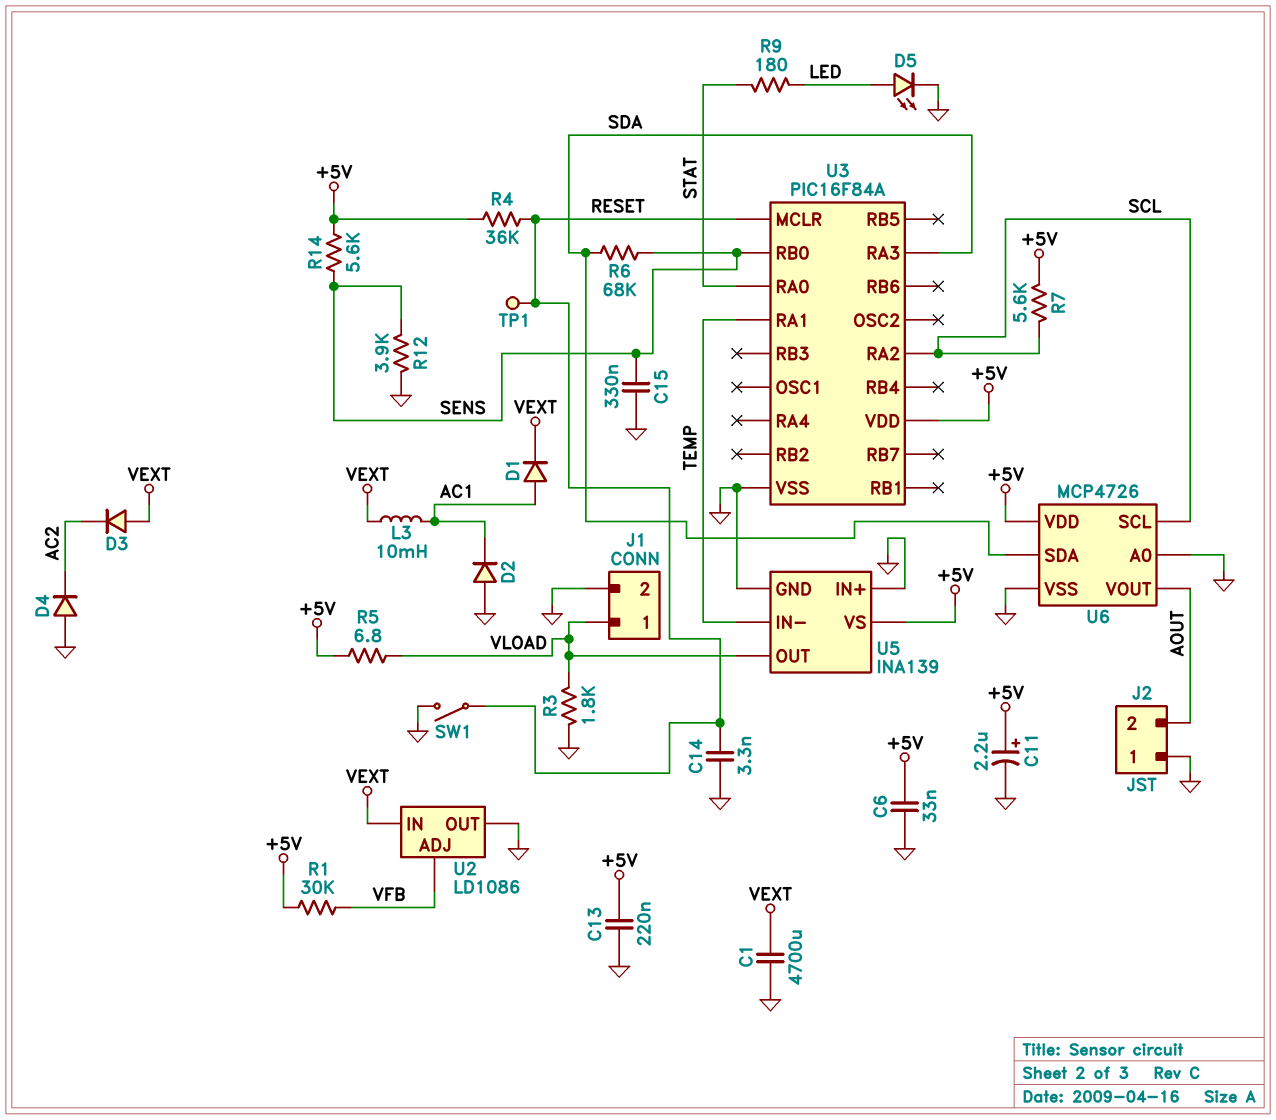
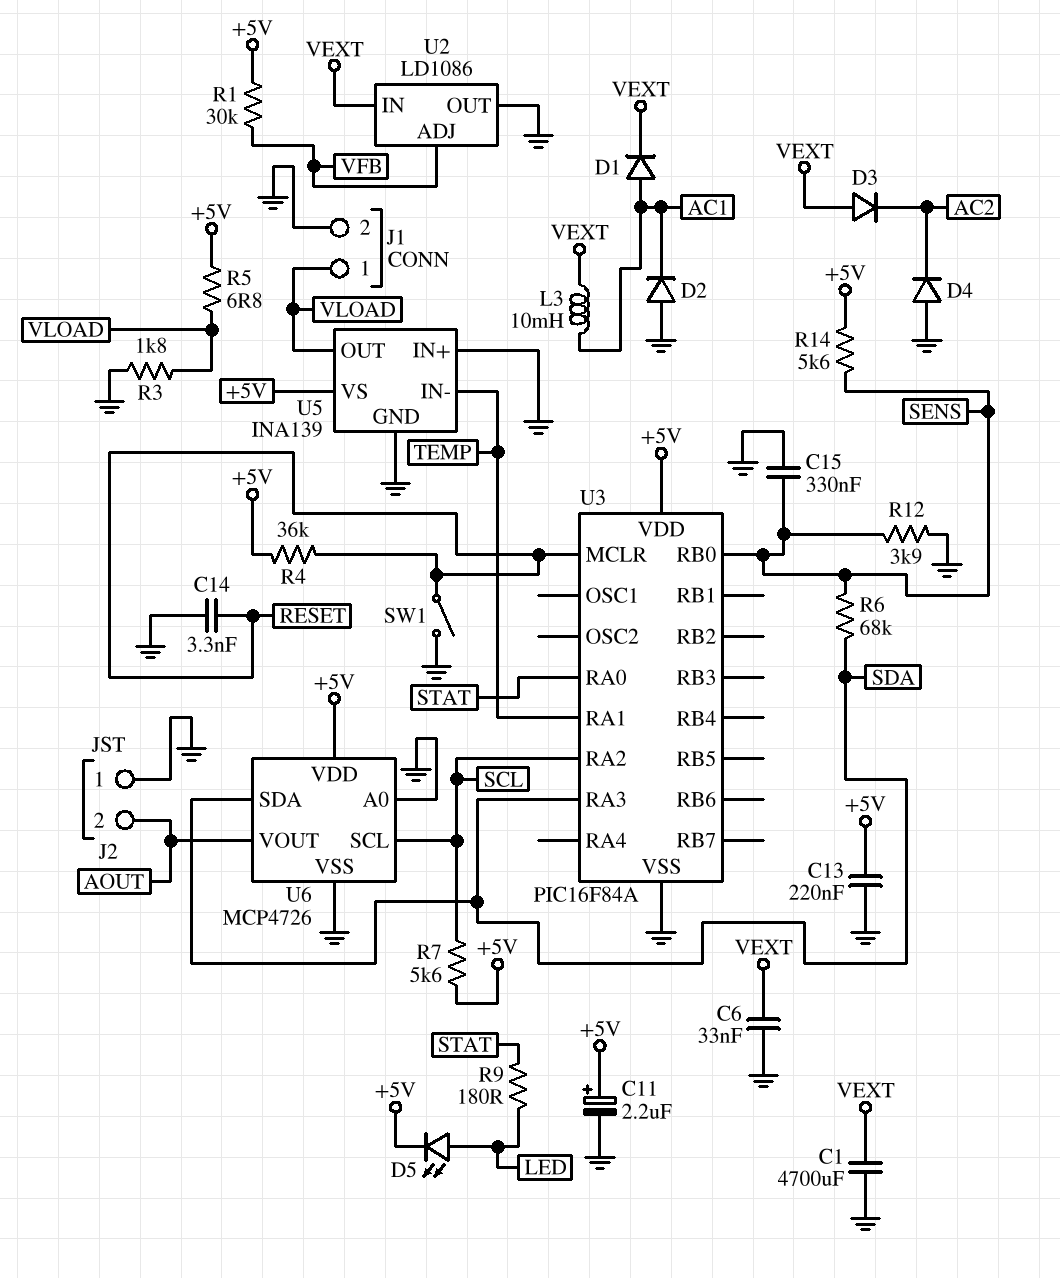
C6: 33nF (+5V, GND) -> 33nF (GND, VEXT)
D5: LED (A LED, K GND) -> LED (A LED, K +5V)
TP1: test point (RESET) -> none

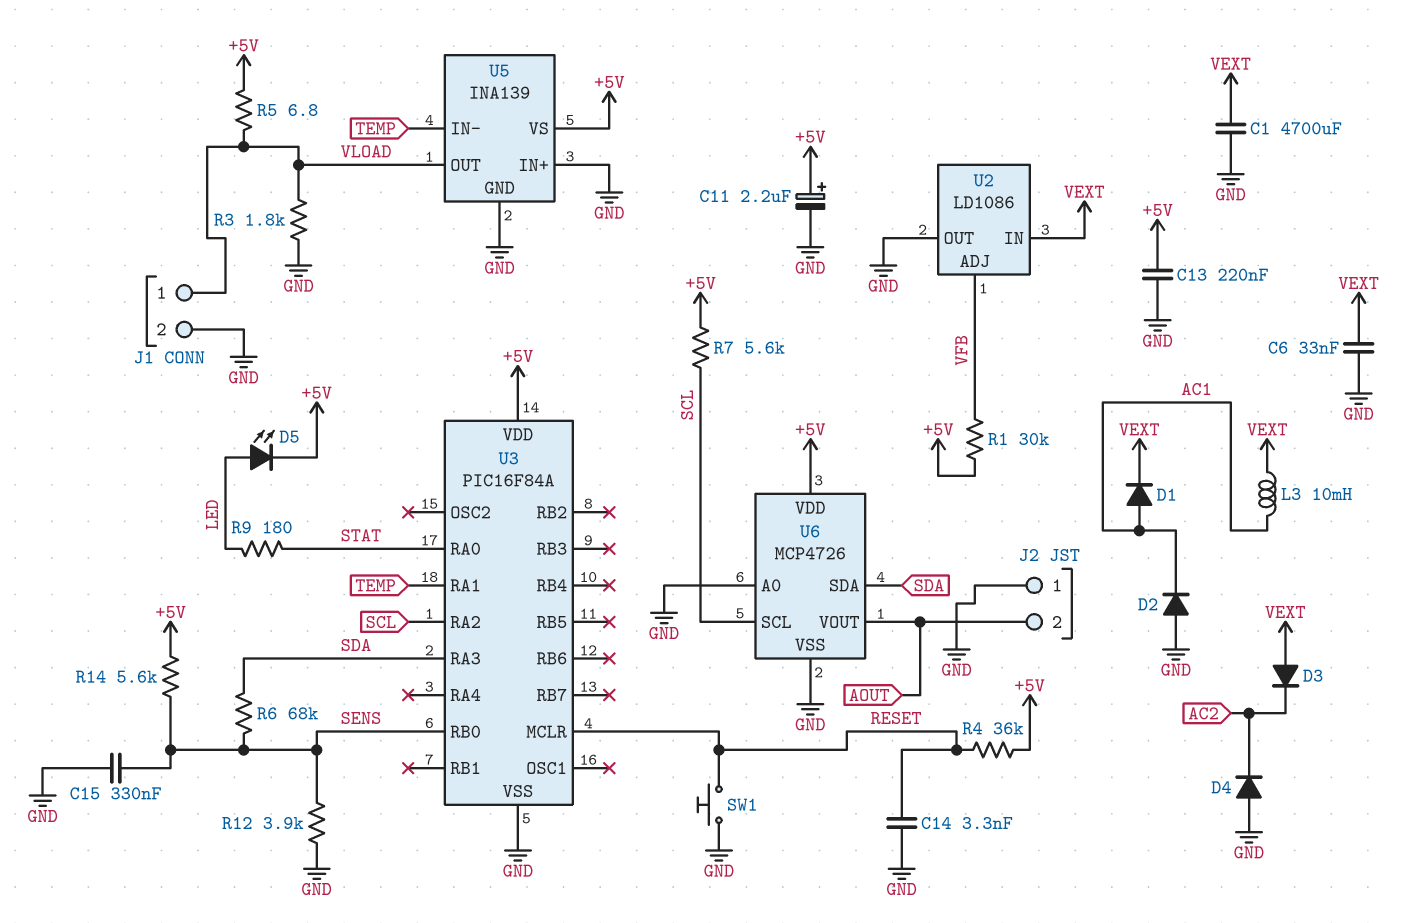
SW1: switch (GND, RESET) -> button (GND, RESET)

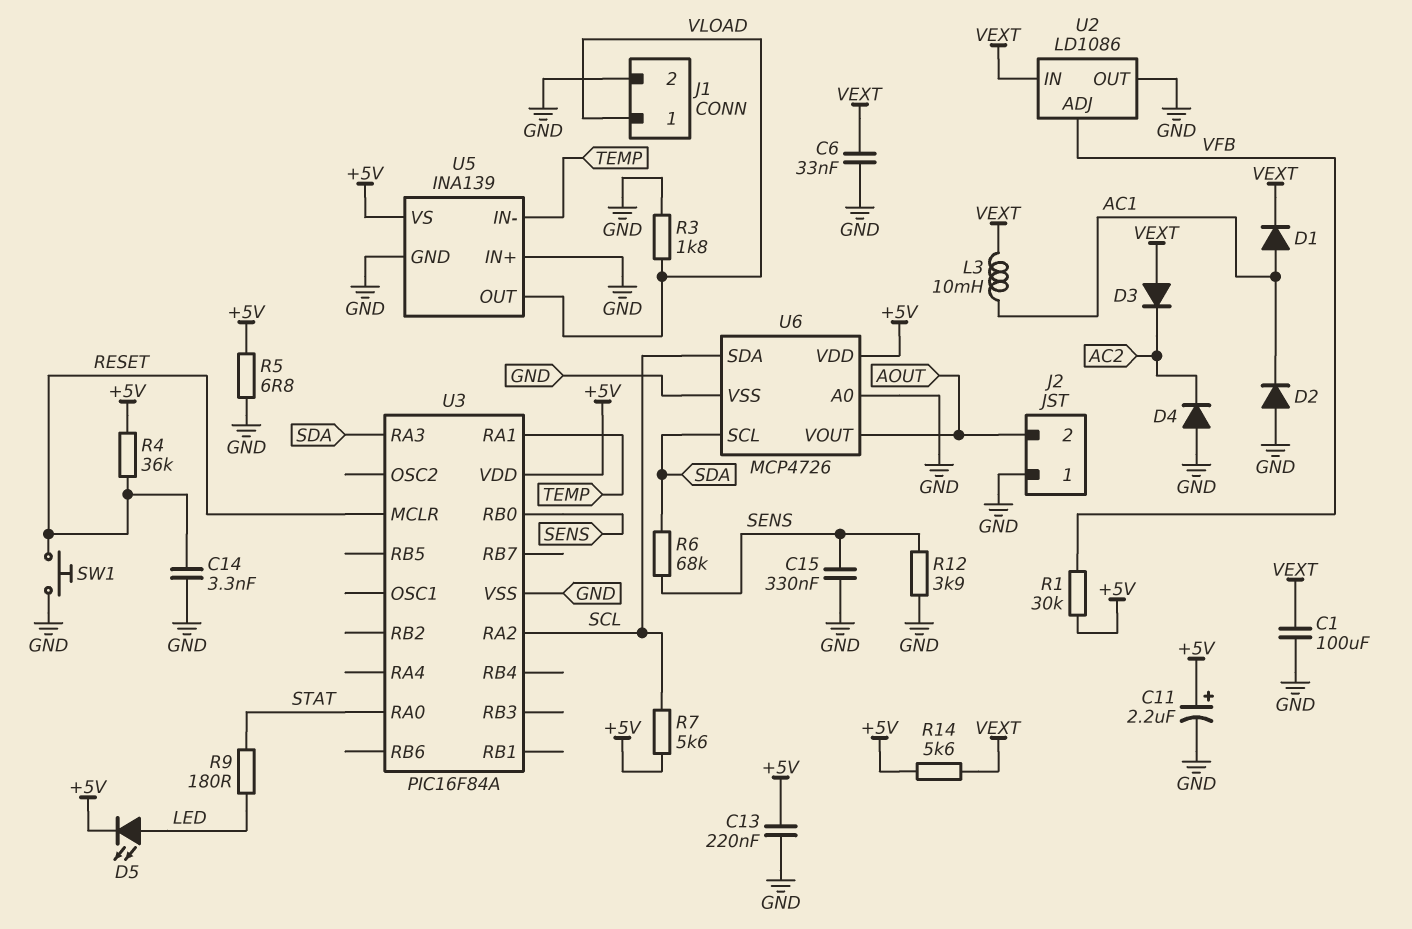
C1: 4700uF (GND, VEXT) -> 100uF (GND, VEXT)
R5: 6.8 (+5V, VLOAD) -> 6.8 (+5V, GND)
R14: 5.6k (+5V, SENS) -> 5.6k (+5V, VEXT)
U6 pin SCL: SCL -> SDA
U6 pin SDA: SDA -> SCL

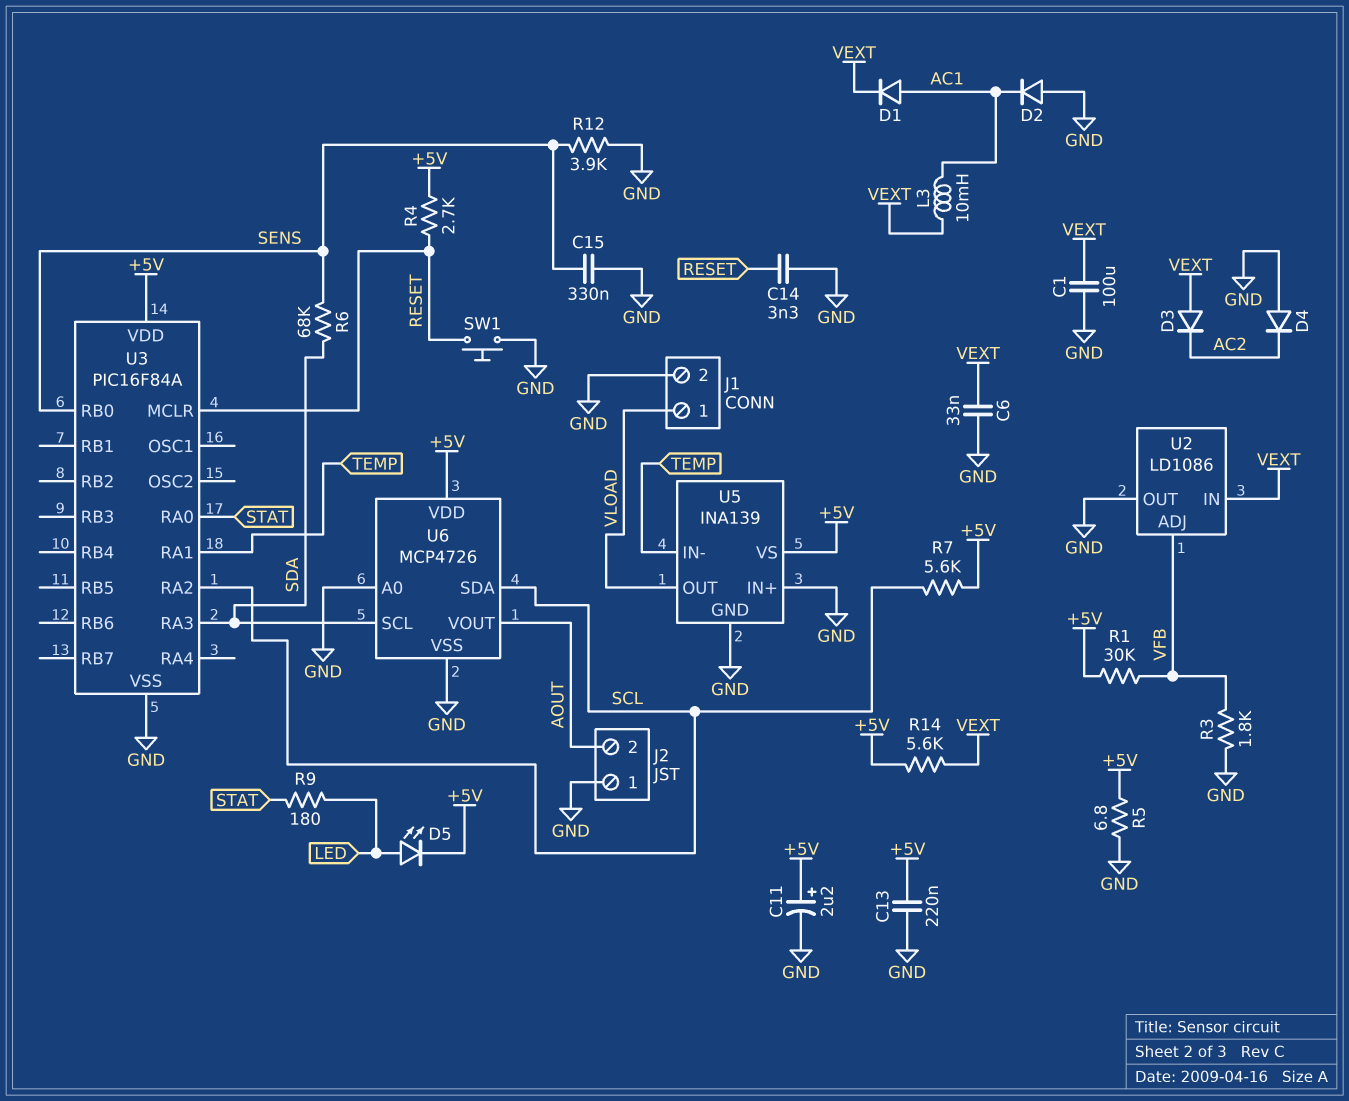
R3: 1.8k (GND, VLOAD) -> 1.8k (GND, VFB)
R4: 36k (+5V, RESET) -> 2.7k (+5V, RESET)

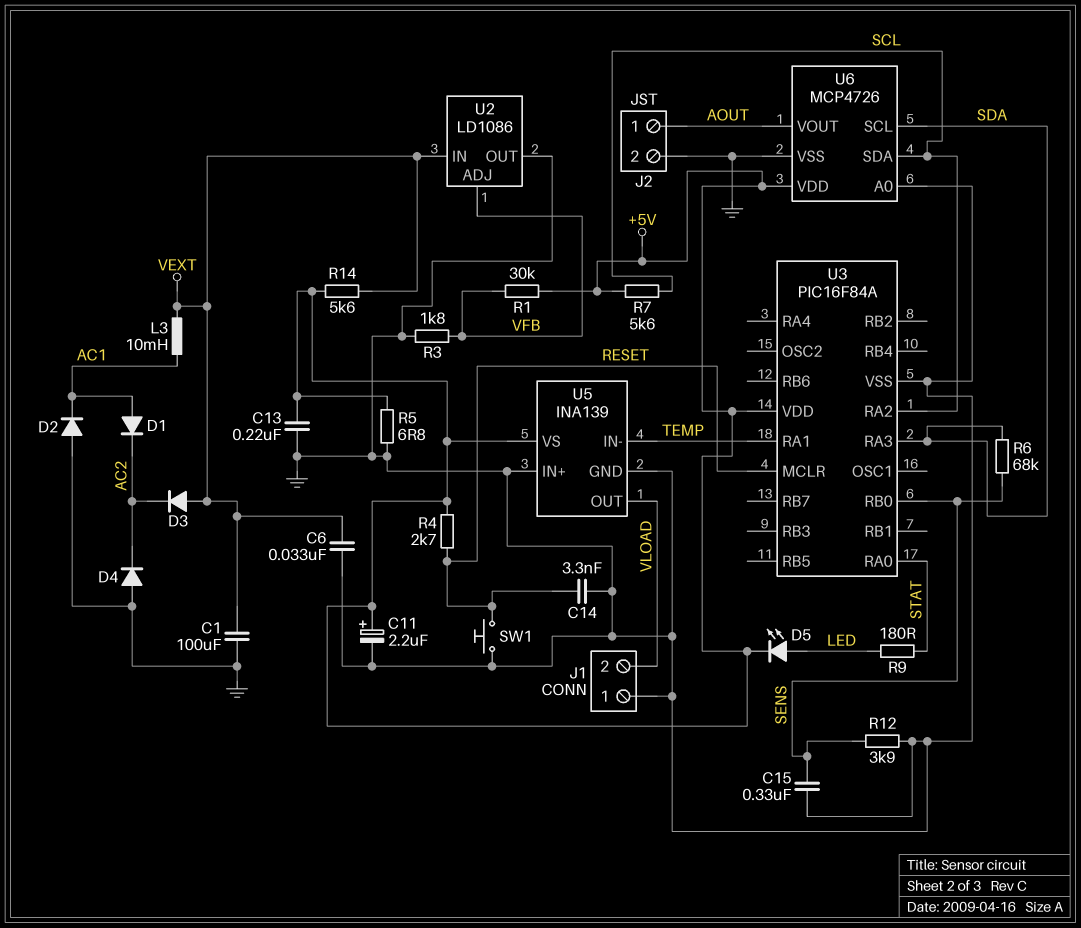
D1: diode (A AC1, K VEXT) -> diode (A AC1, K AC2)
J1 pin 1: VLOAD -> GND
J1 pin 2: GND -> VLOAD
J2 pin 1: GND -> AOUT
J2 pin 2: AOUT -> GND

